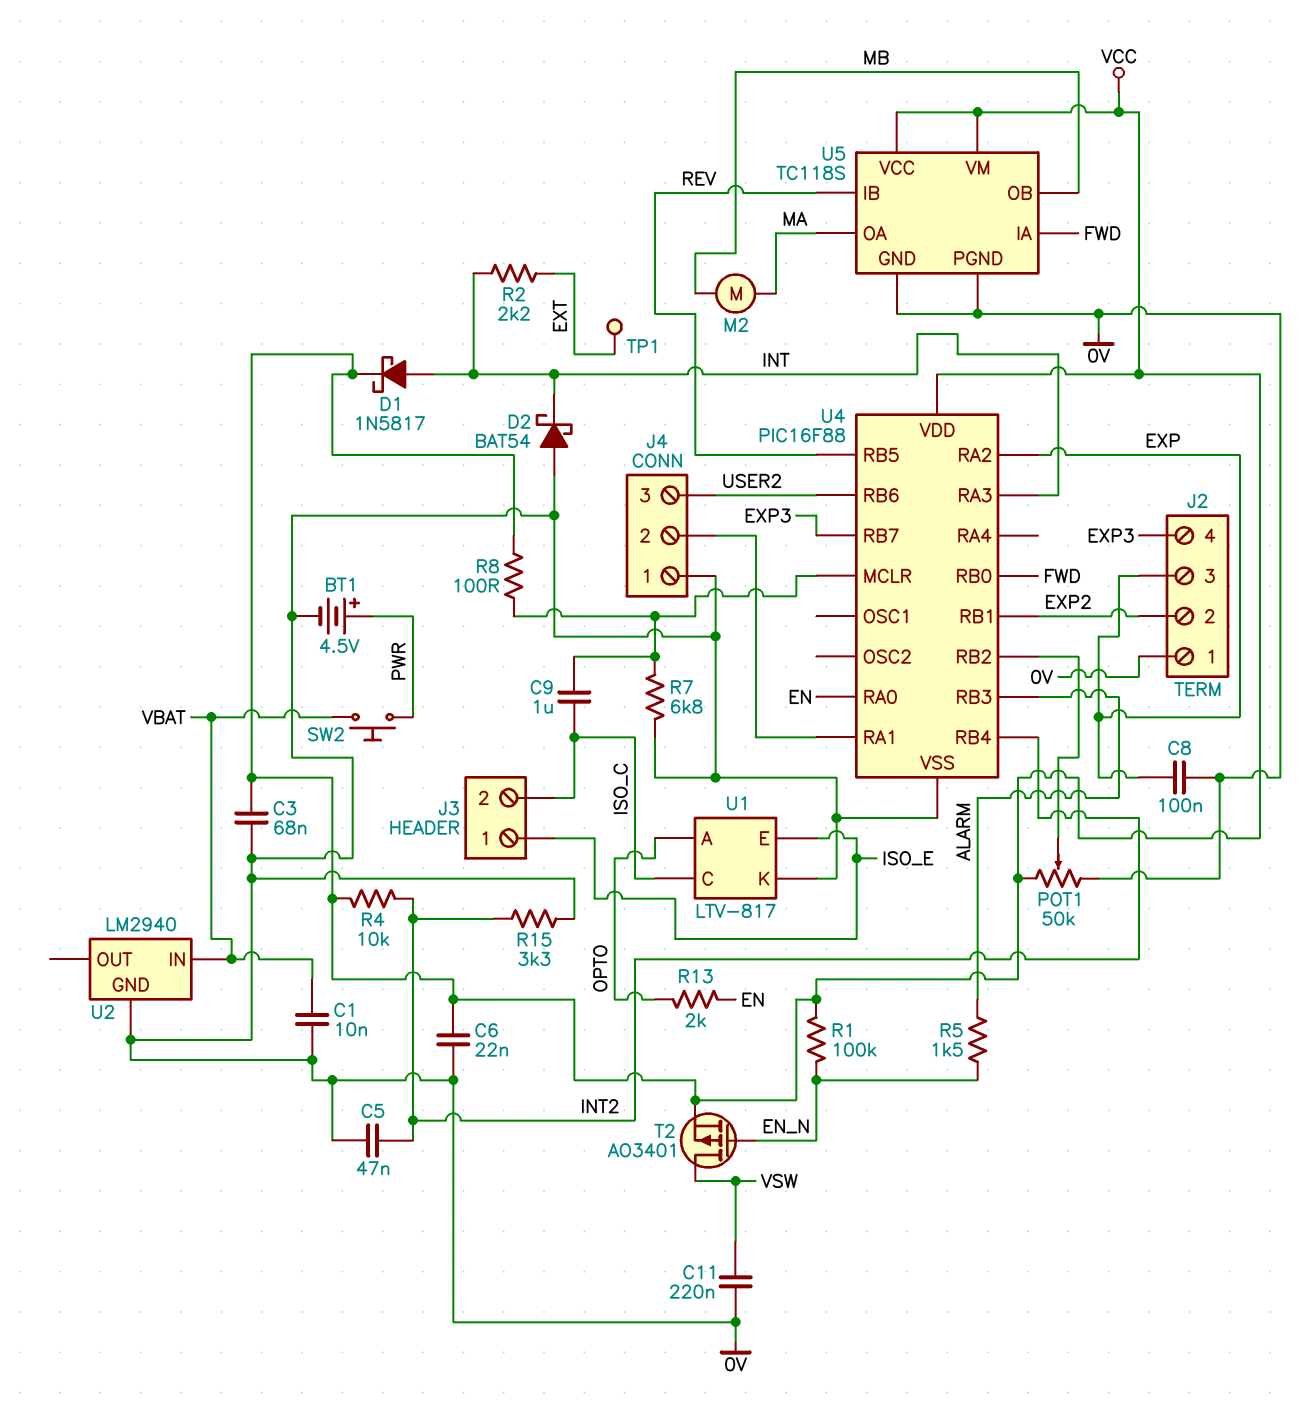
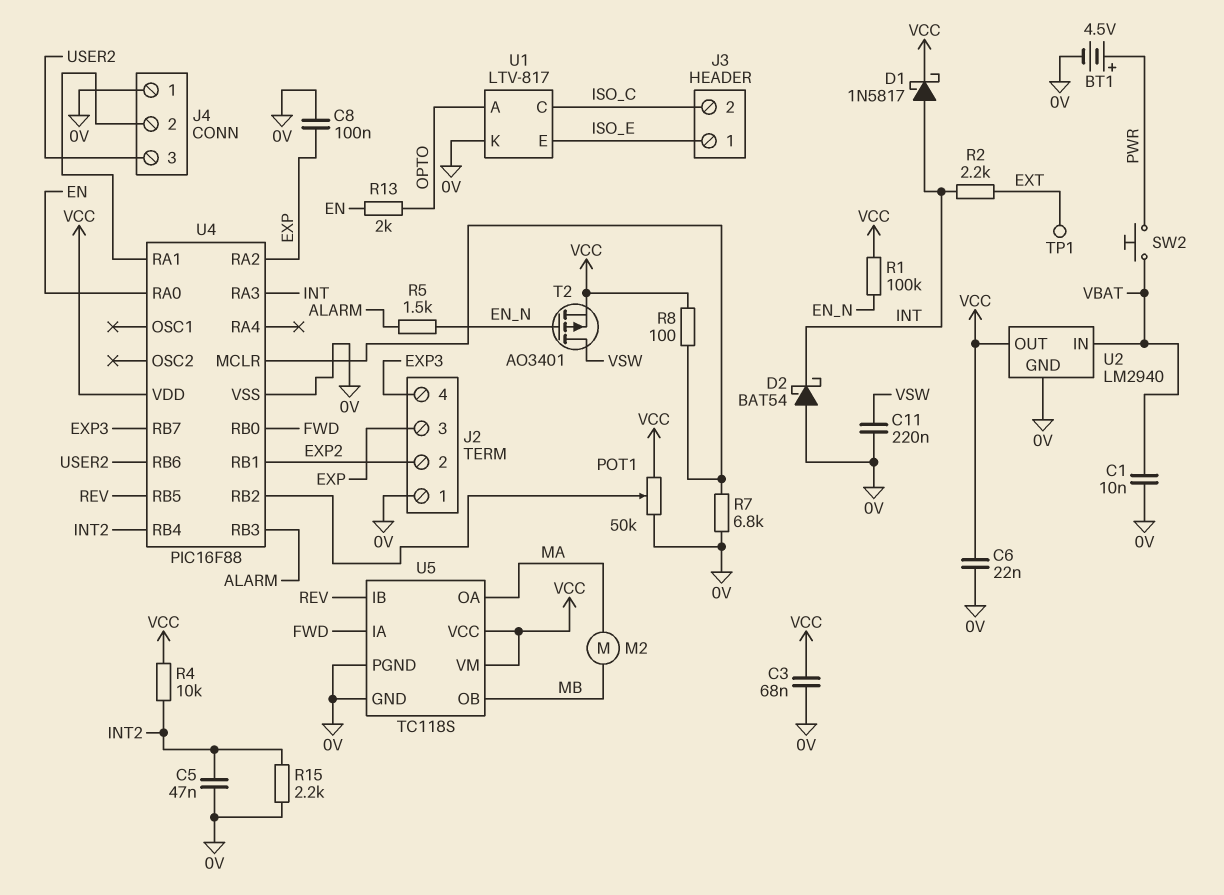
C9: 1uF (ISO_C, U4/MCLR) -> none
R15: 3.3k (0V, INT2) -> 2.2k (0V, INT2)
U2 pin OUT: none -> VCC

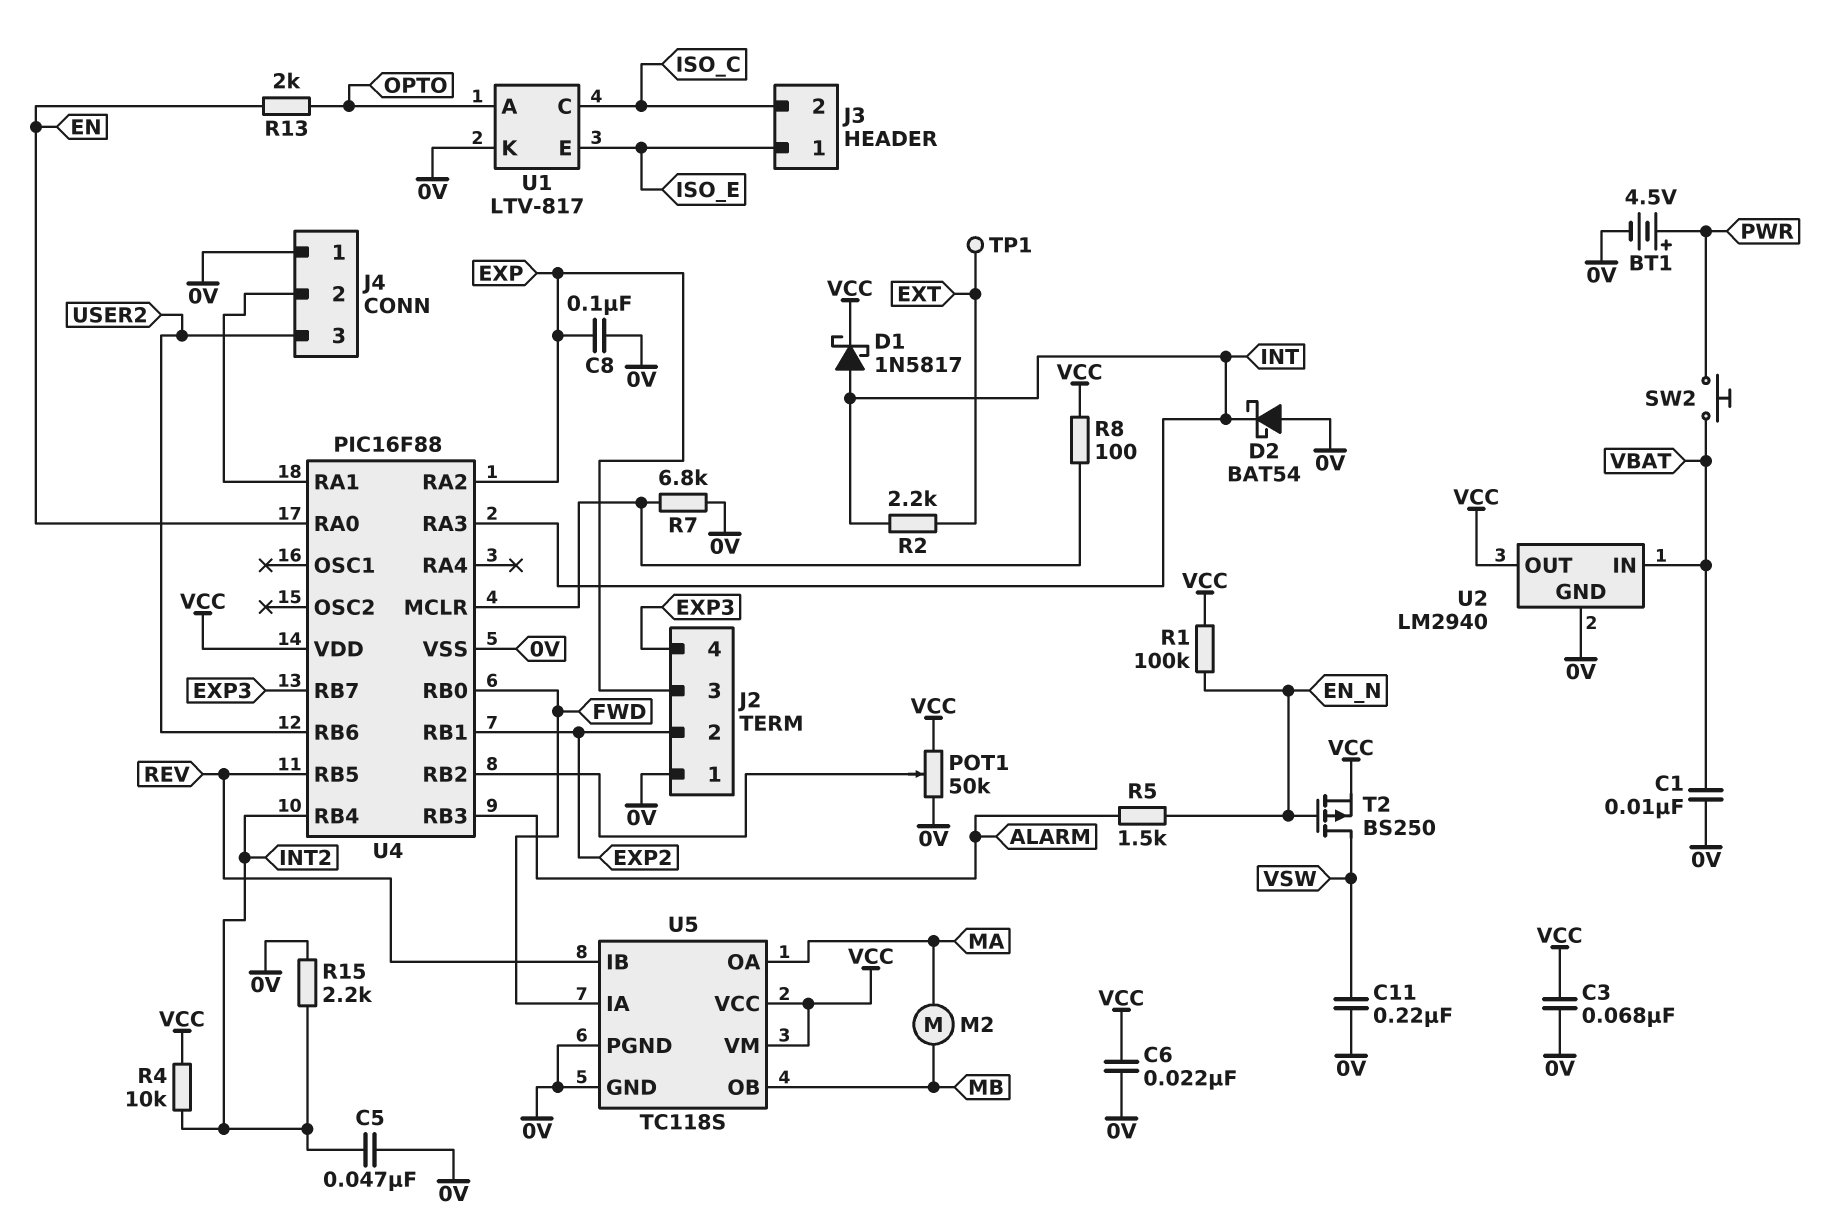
T2: PMOS AO3401 (G EN_N, D VSW, S VCC) -> PMOS BS250 (G EN_N, D VSW, S VCC)

